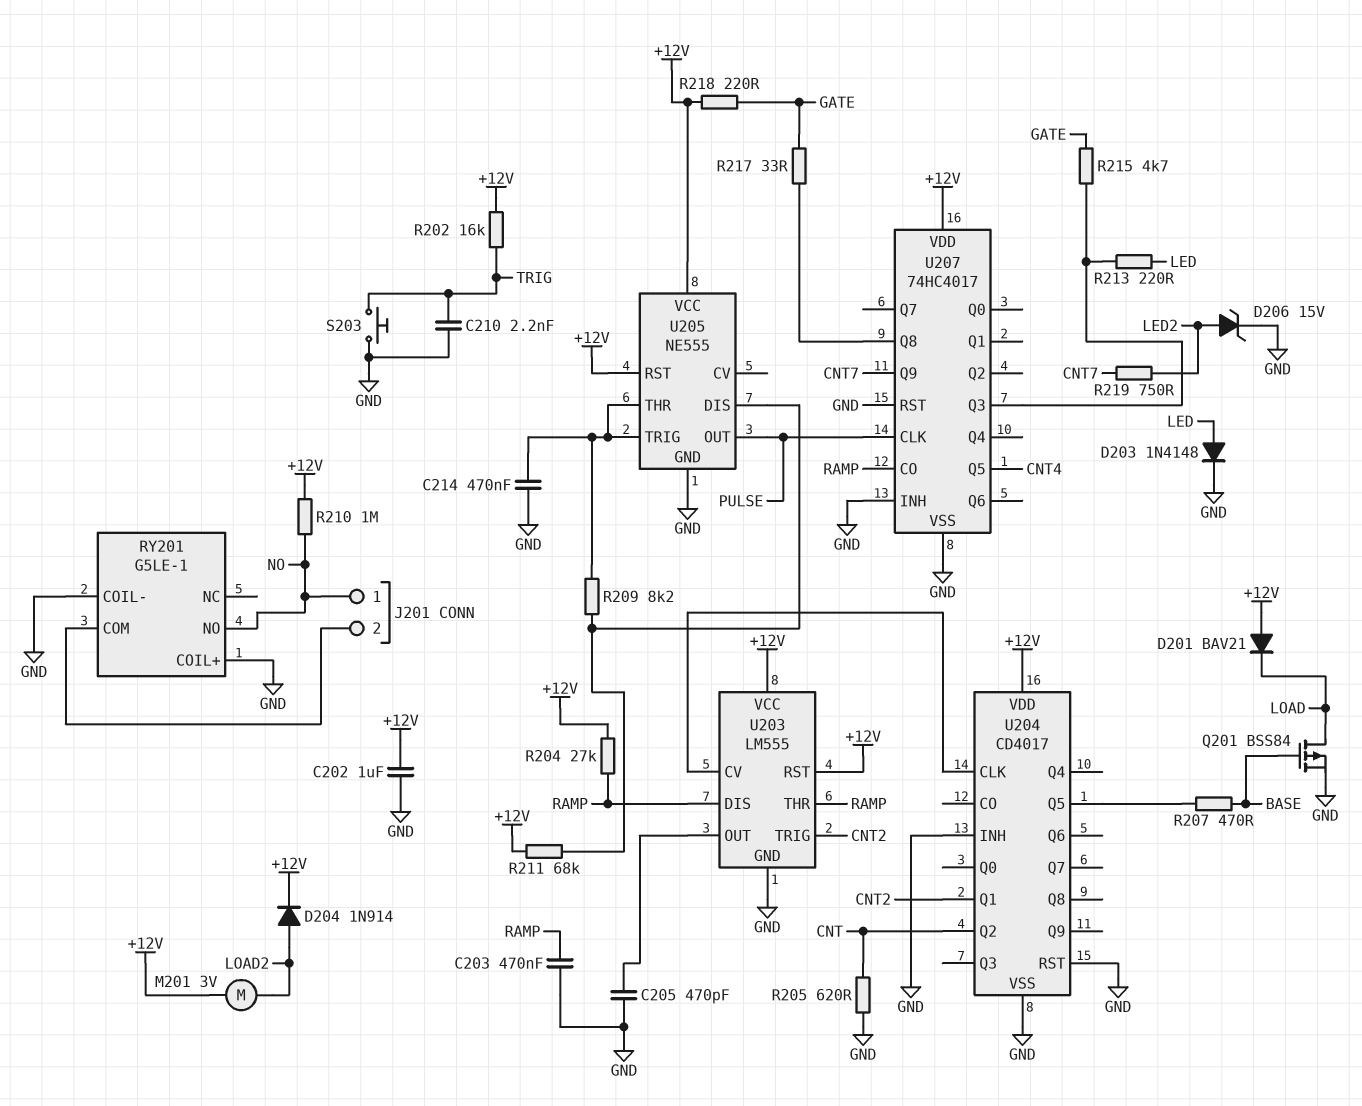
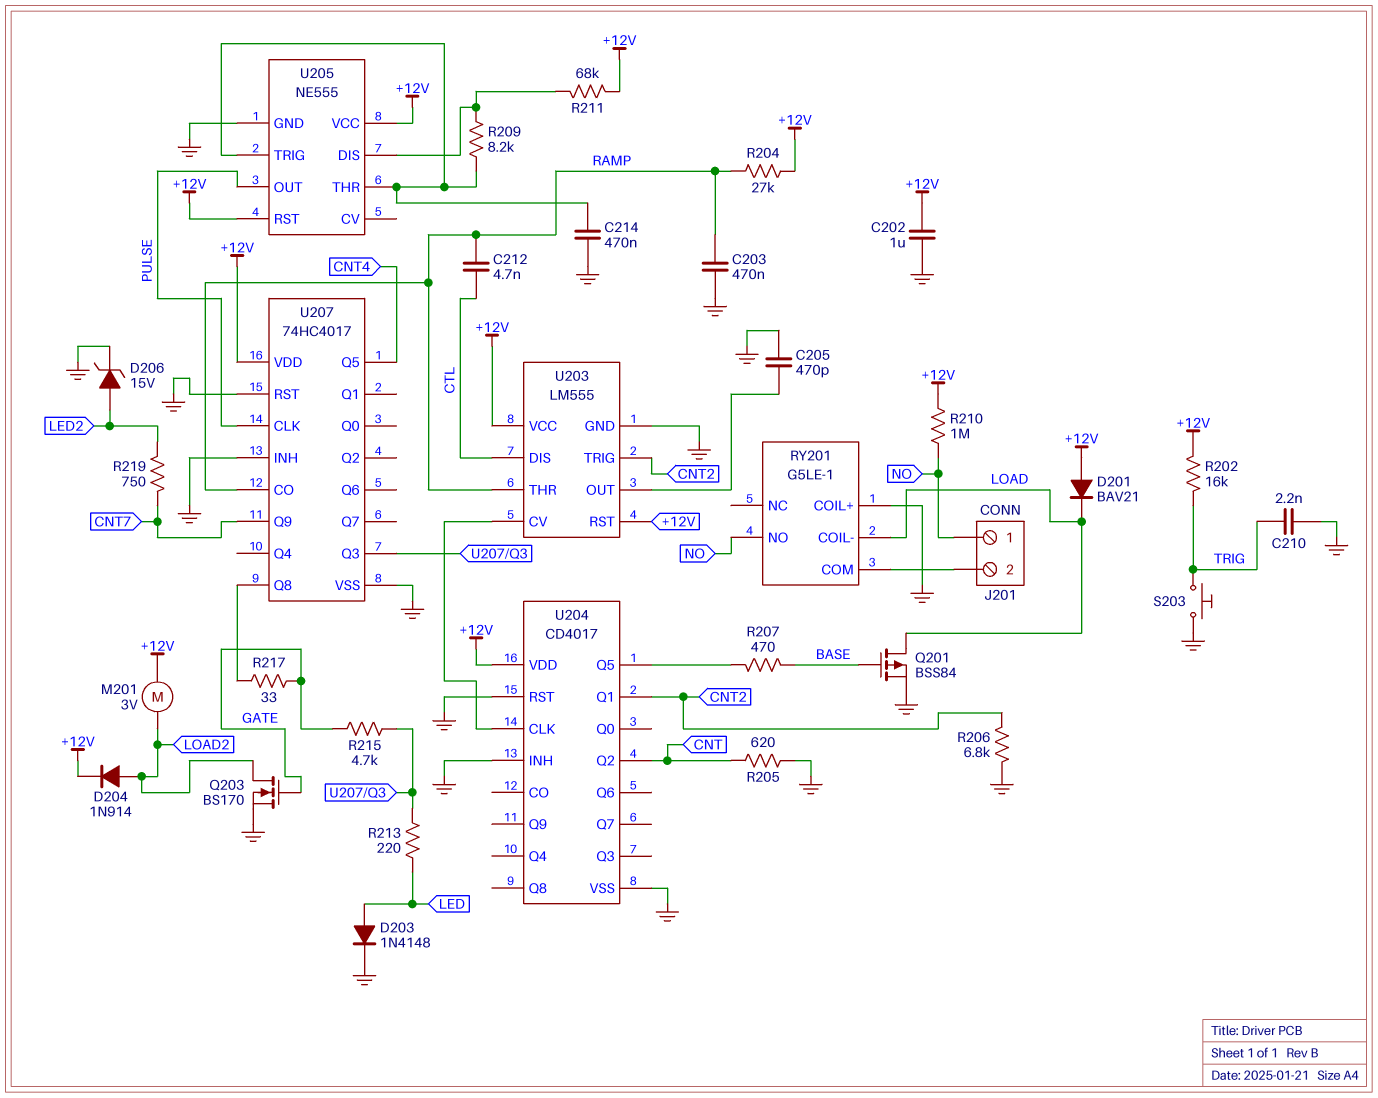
C212: none -> 4.7nF (CTL, RAMP)
Q203: none -> NMOS BS170 (G GATE, D LOAD2, S GND)
R206: none -> 6.8k (CNT2, GND)
R218: 220 (+12V, GATE) -> none
RY201 pin COIL-: GND -> LOAD
U203 pin DIS: RAMP -> CTL

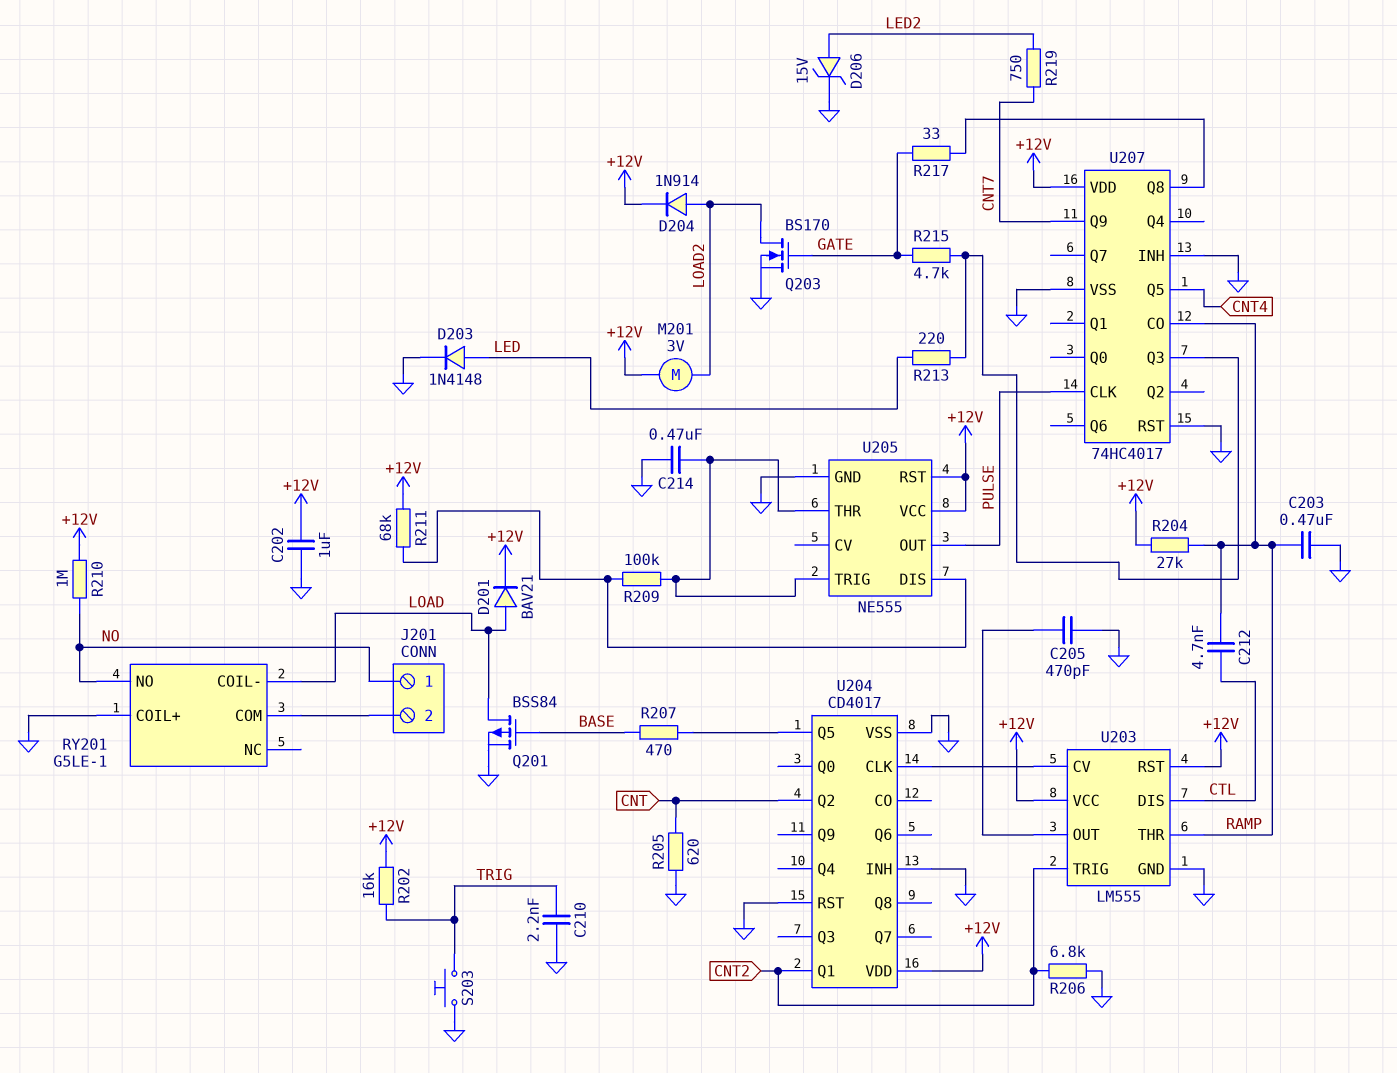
D201: diode BAV21 (A +12V, K LOAD) -> diode BAV21 (A LOAD, K +12V)
R209: 8.2k (U205/DIS, U205/THR) -> 100k (U205/DIS, U205/THR)

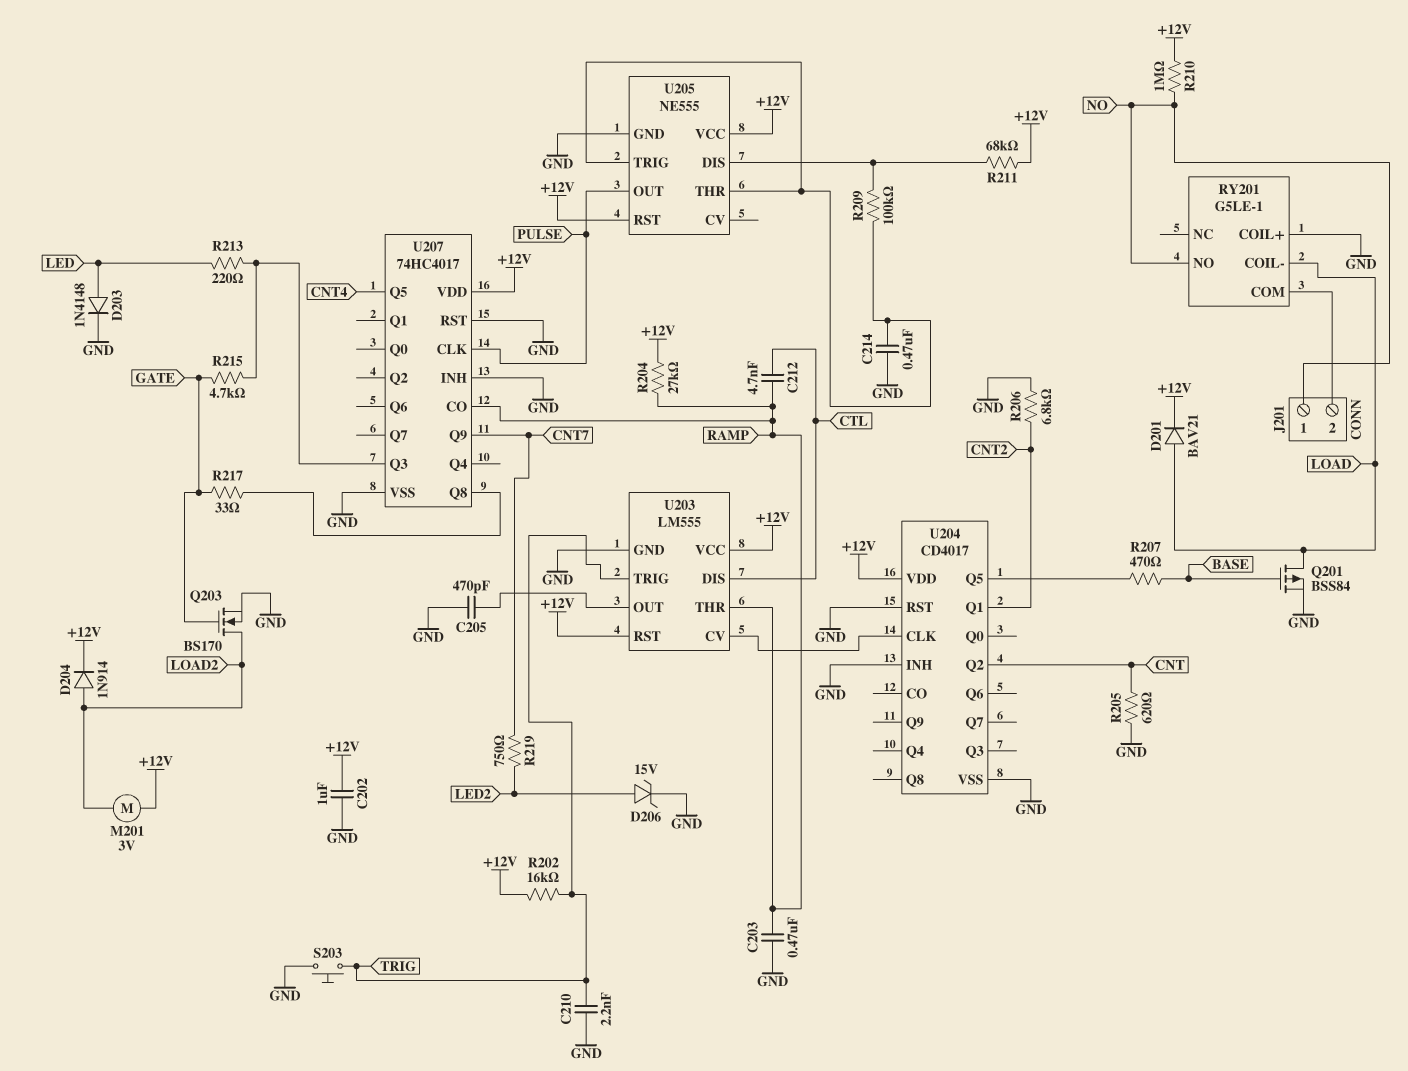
U203 pin TRIG: CNT2 -> TRIG

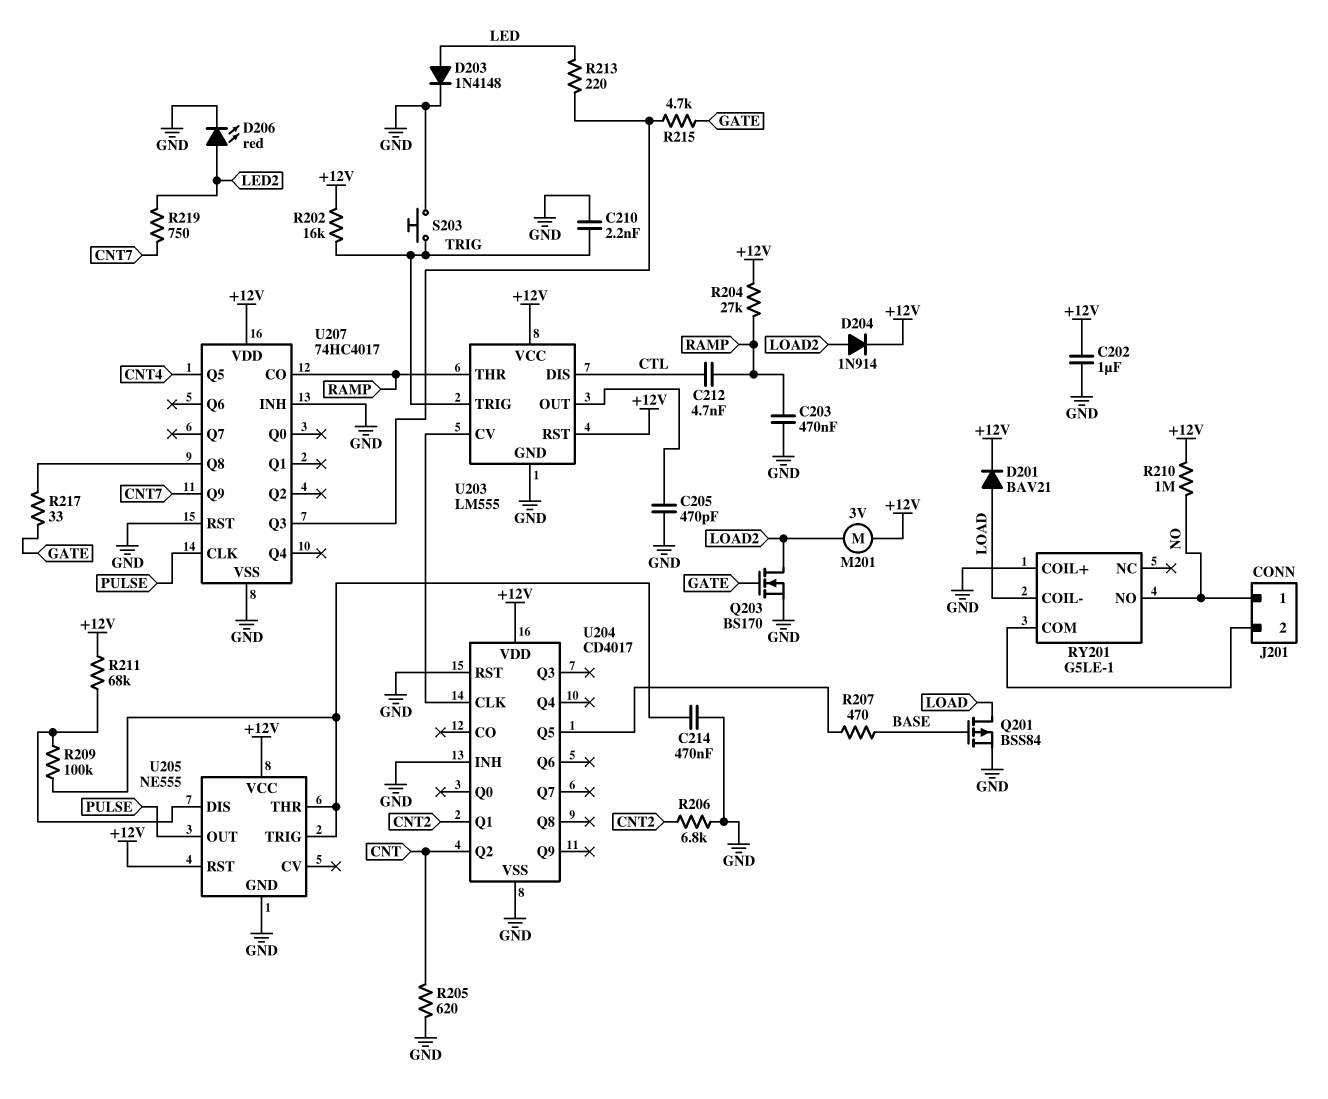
D206: zener 15V (A LED2, K GND) -> LED red (A LED2, K GND)

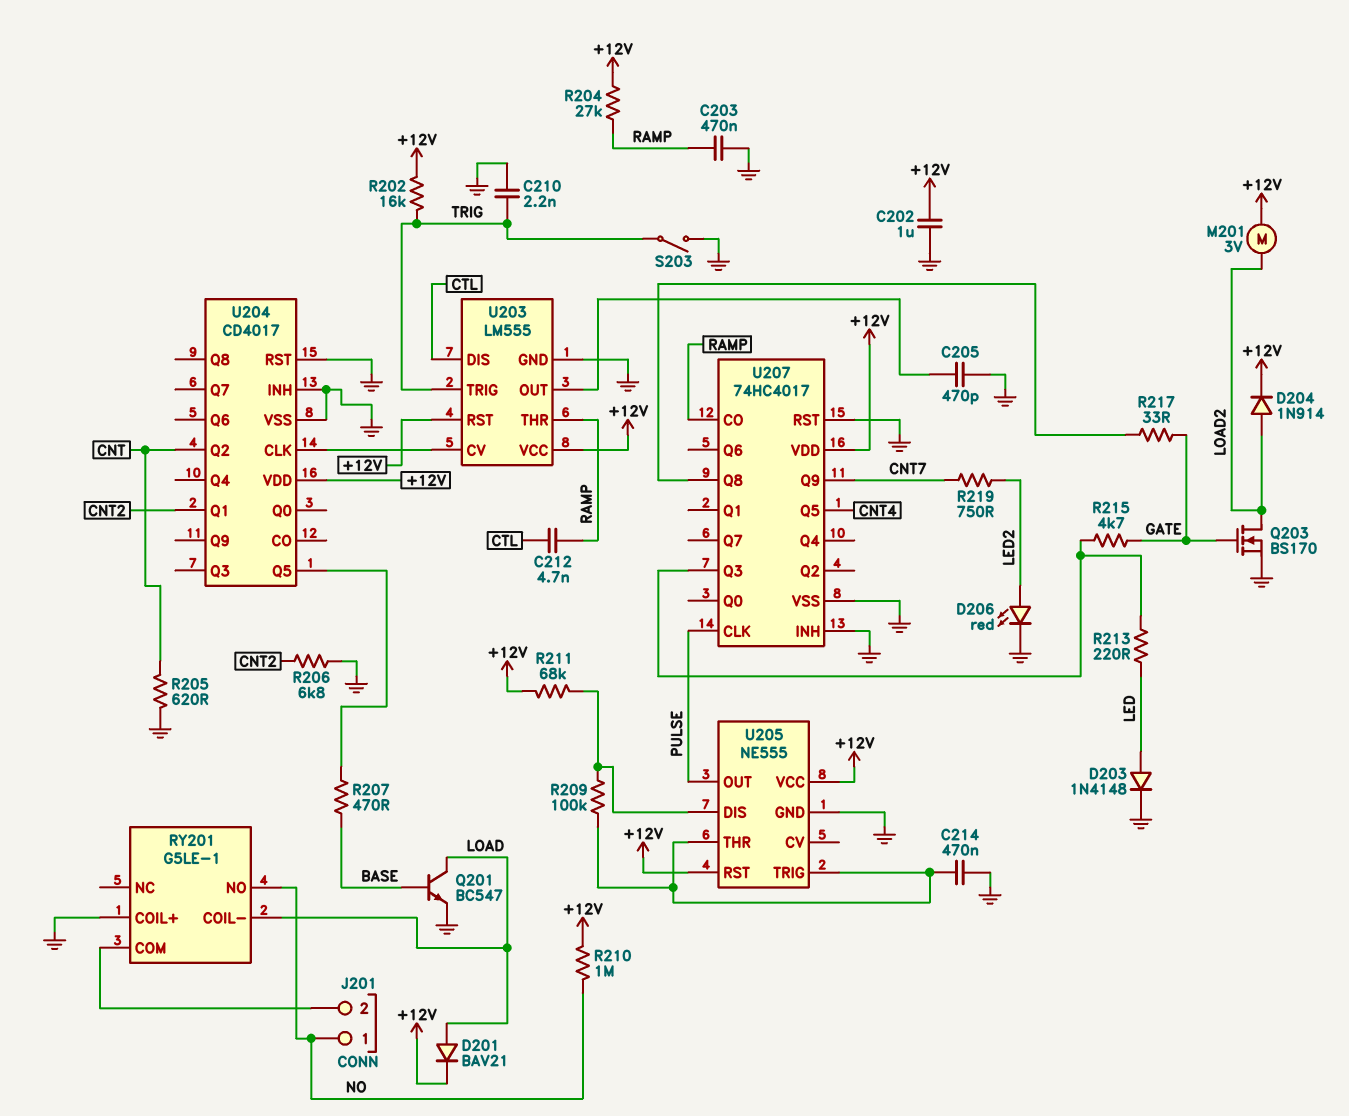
Q201: PMOS BSS84 (G BASE, D LOAD, S GND) -> NPN BC547 (B BASE, C LOAD, E GND)
S203: button (GND, TRIG) -> switch (GND, TRIG)

